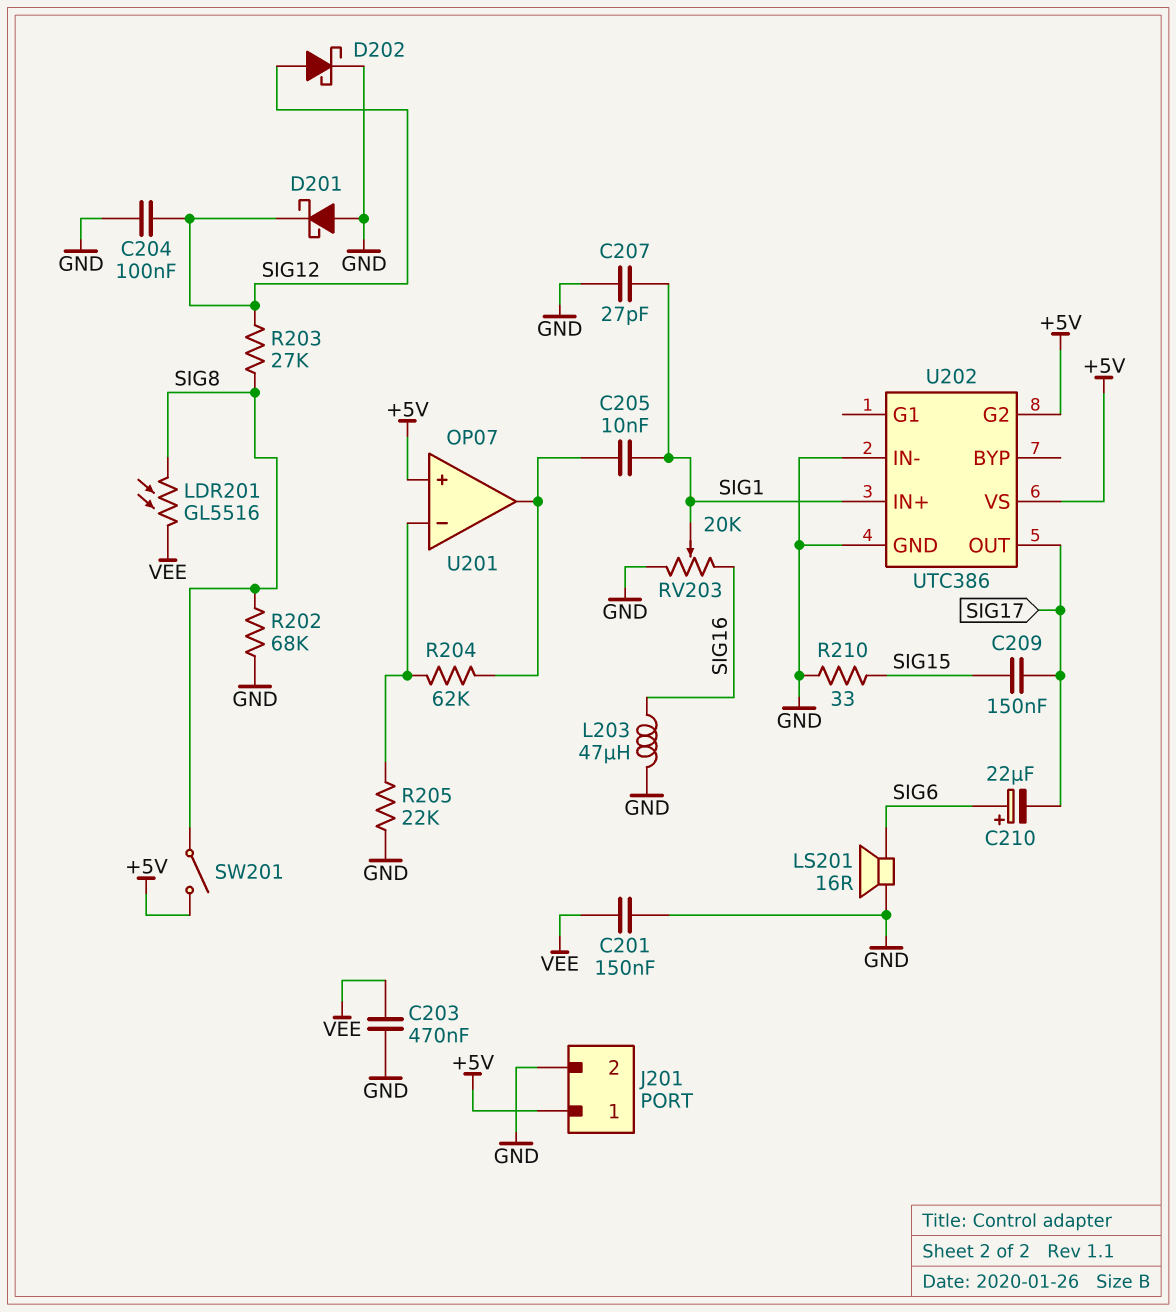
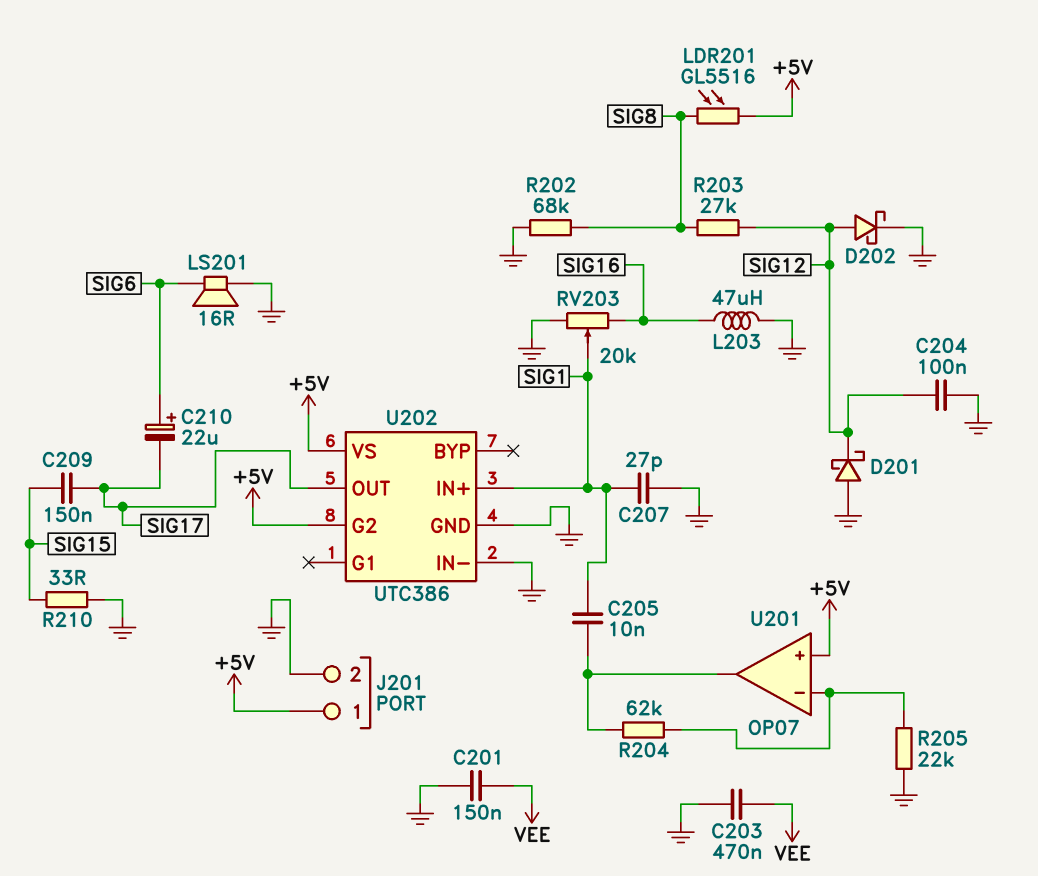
LDR201: GL5516 (SIG8, VEE) -> GL5516 (+5V, SIG8)
SW201: switch (+5V, SIG8) -> none

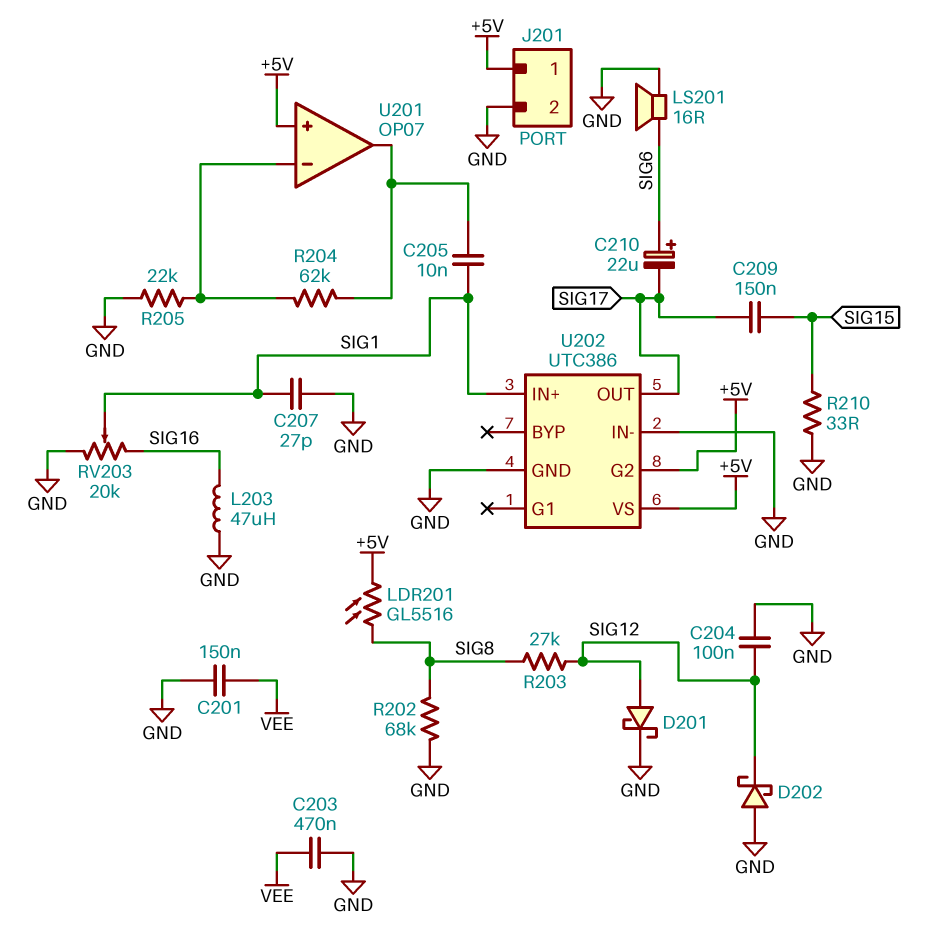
D201: schottky (A GND, K SIG12) -> schottky (A SIG12, K GND)
D202: schottky (A SIG12, K GND) -> schottky (A GND, K SIG12)

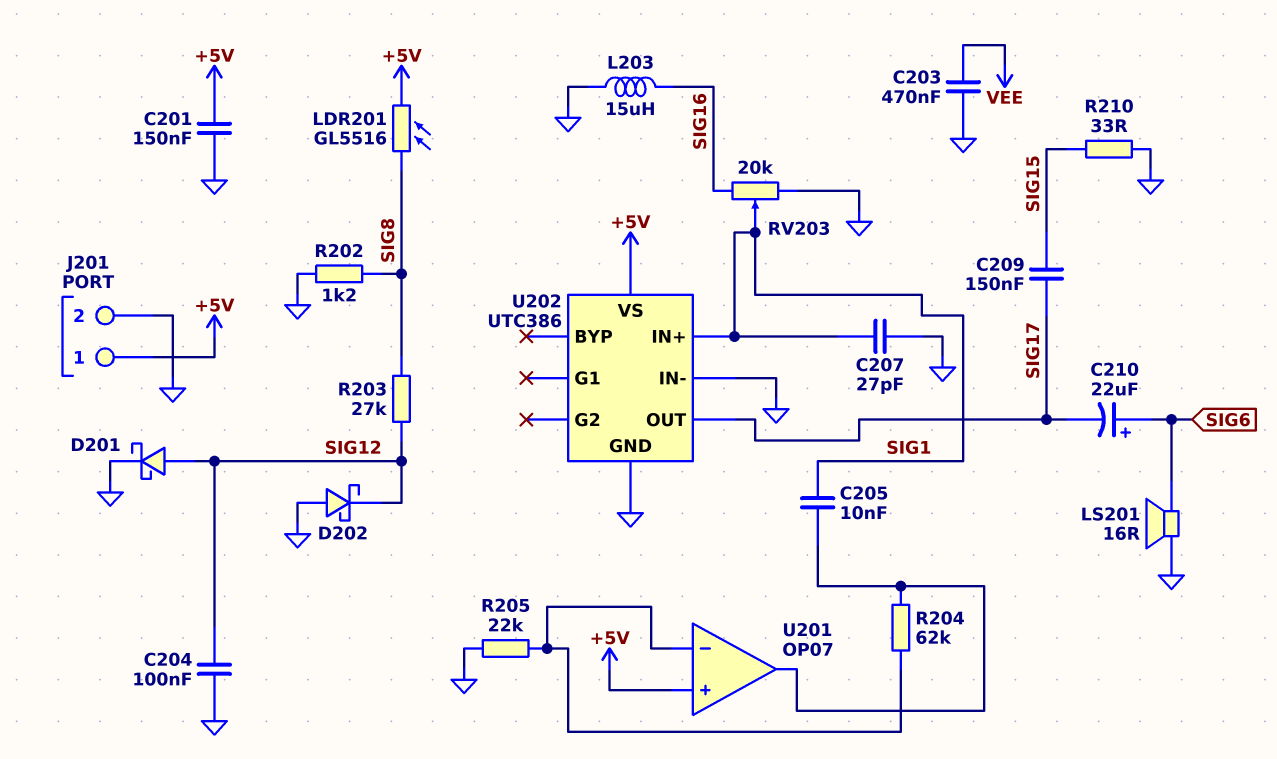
C201: 150nF (GND, VEE) -> 150nF (+5V, GND)
L203: 47uH (GND, SIG16) -> 15uH (GND, SIG16)
R202: 68k (GND, SIG8) -> 1.2k (GND, SIG8)
U202 pin G2: +5V -> none

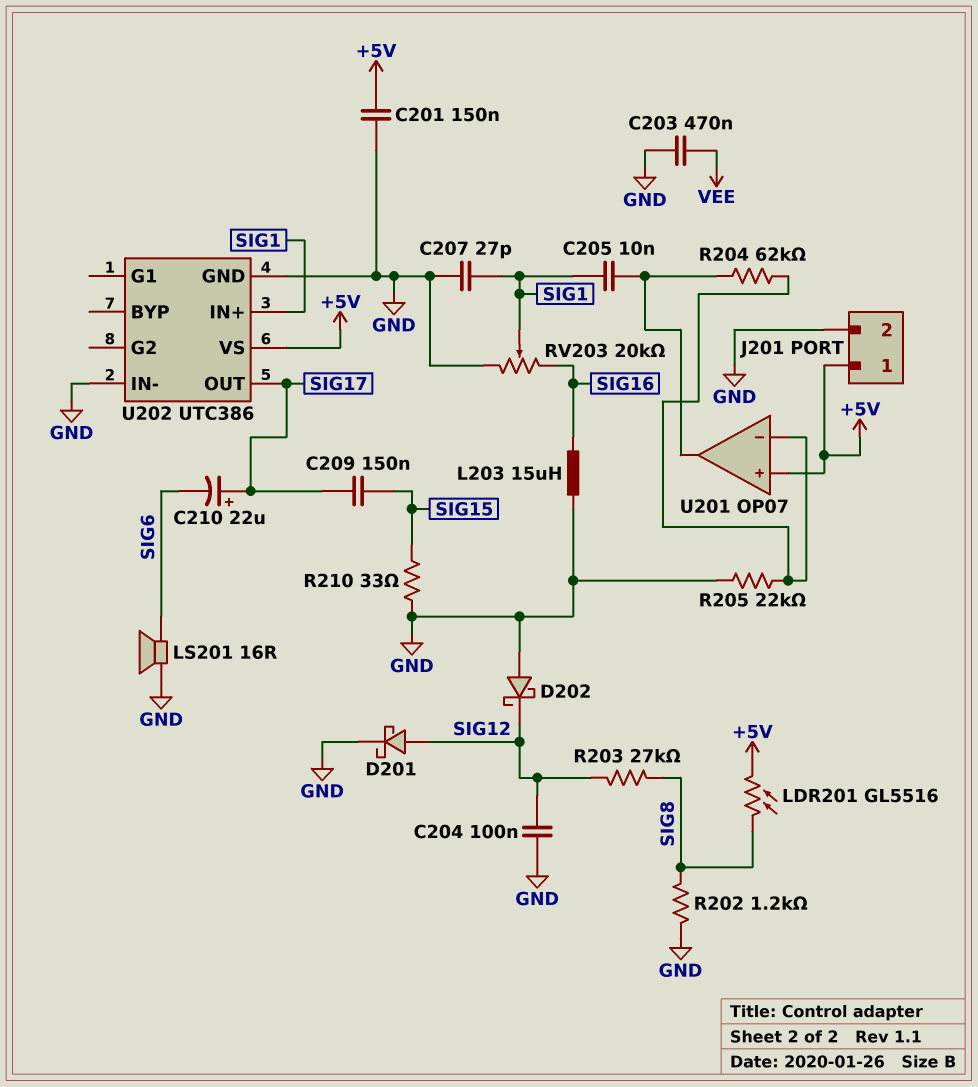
C210: 22uF (plus SIG6, minus SIG17) -> 22uF (plus SIG17, minus SIG6)

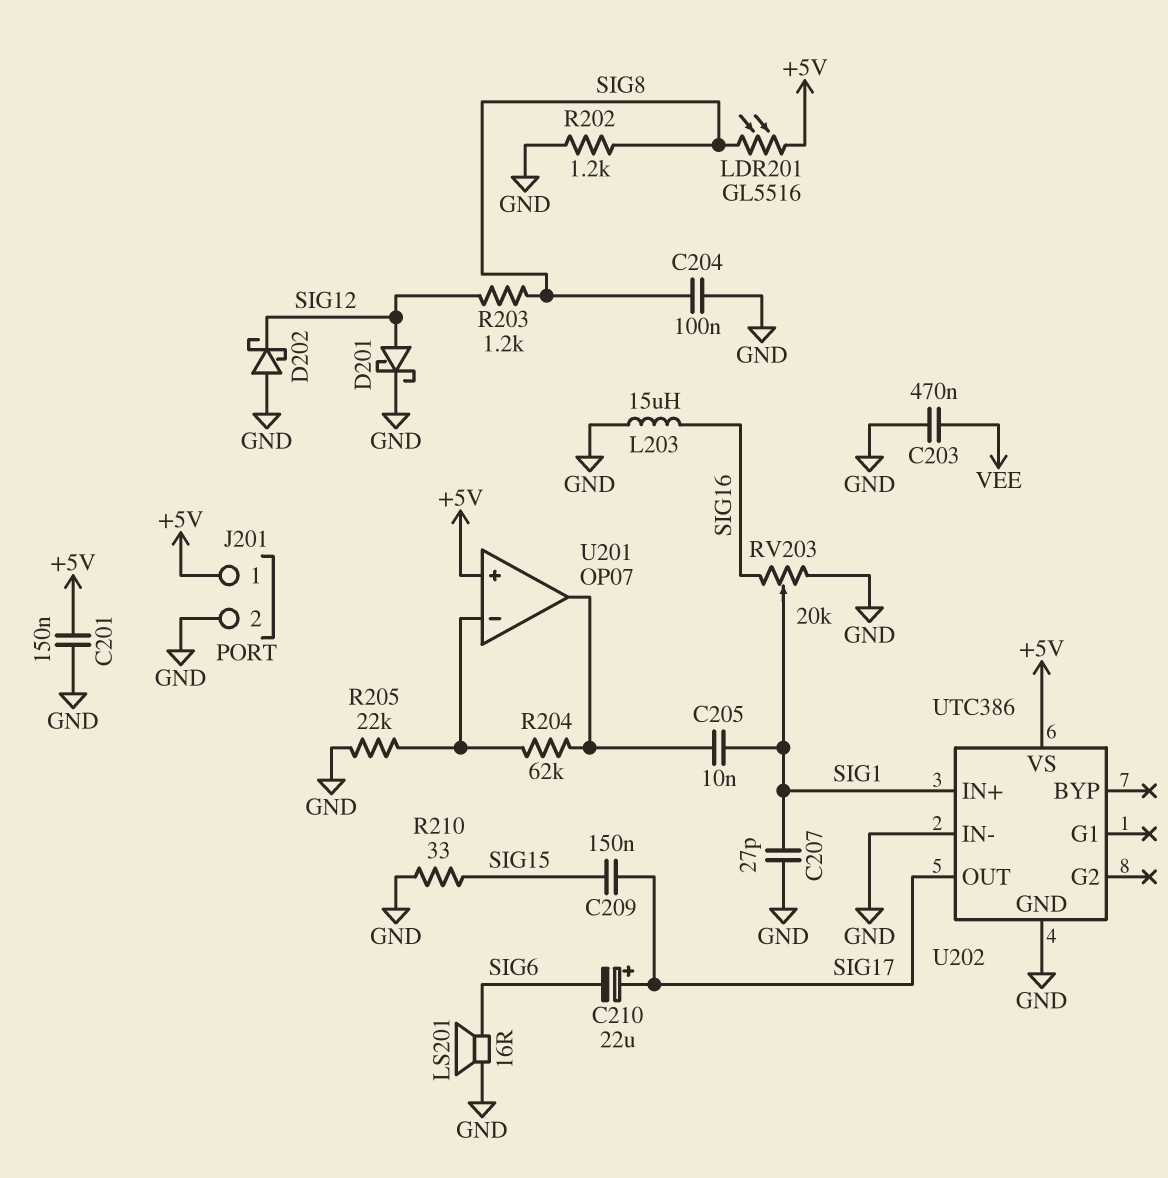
C204: 100nF (GND, SIG12) -> 100nF (GND, SIG8)
R203: 27k (SIG8, SIG12) -> 1.2k (SIG8, SIG12)

